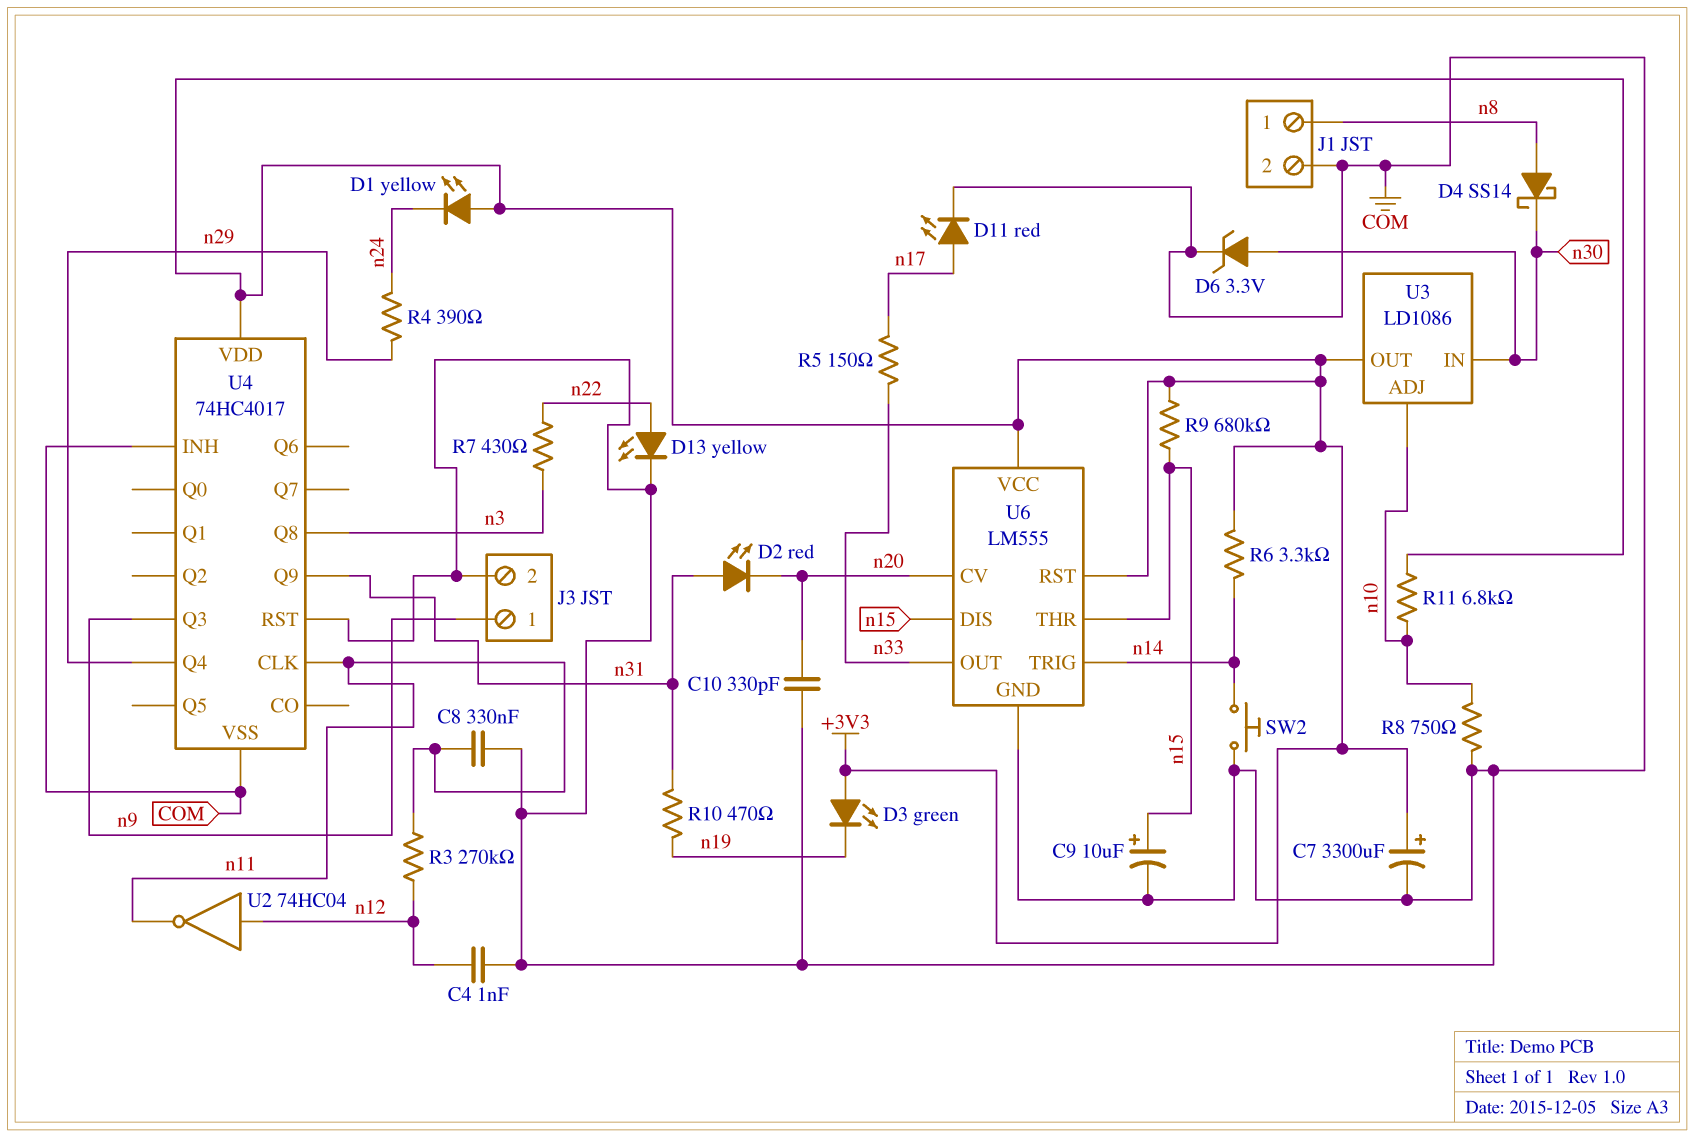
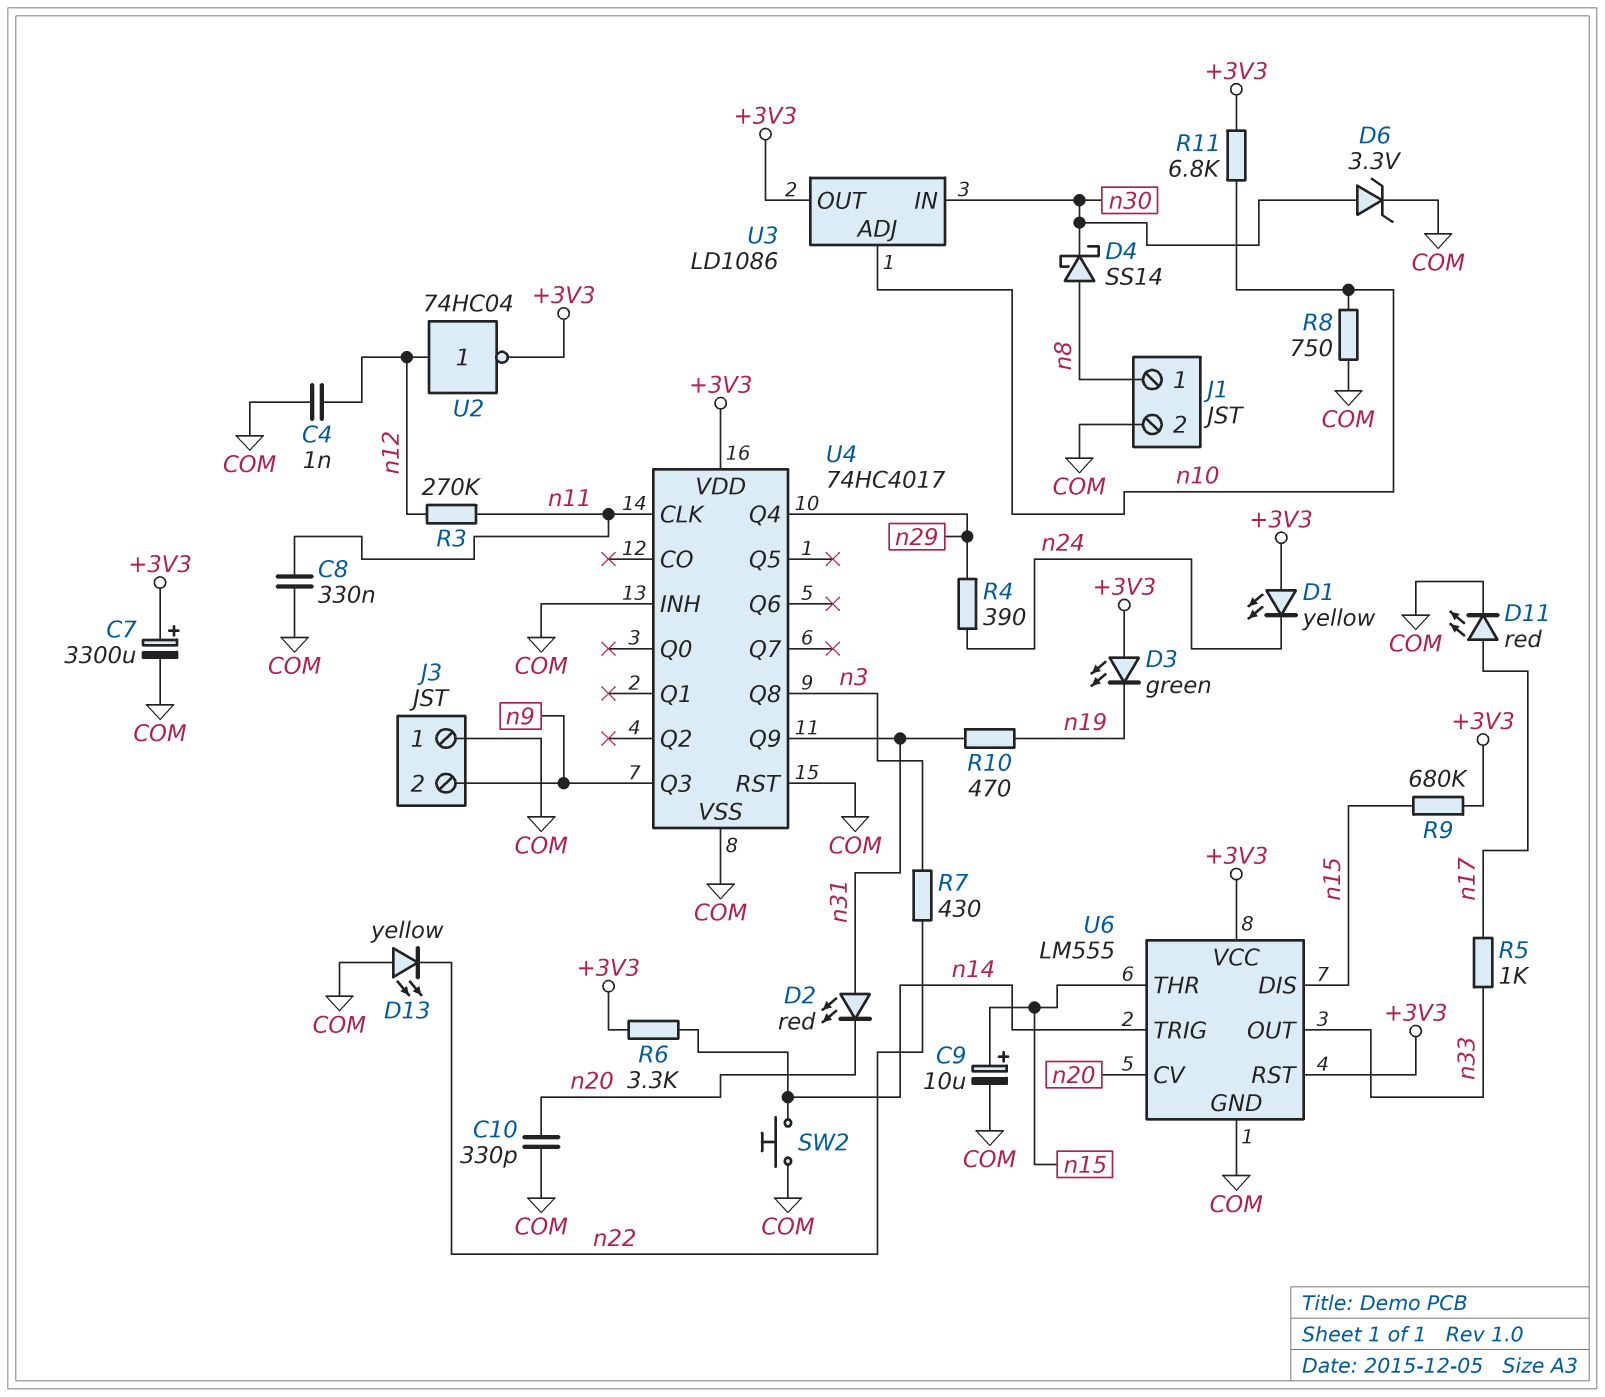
D13: LED yellow (A n22, K COM) -> LED yellow (A COM, K n22)
J3 pin 1: n9 -> COM
J3 pin 2: COM -> n9
R5: 150 (n17, n33) -> 1k (n17, n33)
U2: NOT 74HC04 (in n12, out n11) -> NOT 74HC04 (in n12, out +3V3)

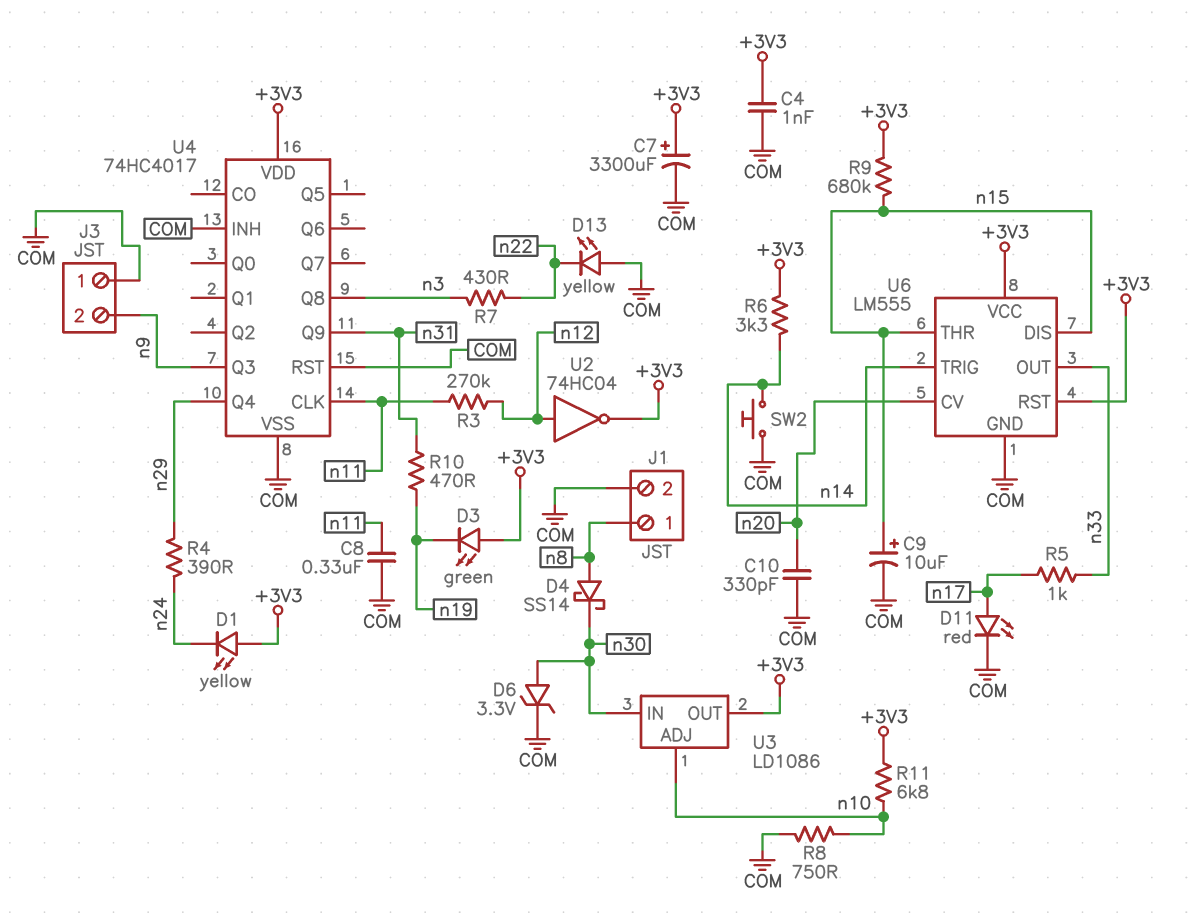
C4: 1nF (COM, n12) -> 1nF (+3V3, COM)
D2: LED red (A n31, K n20) -> none

